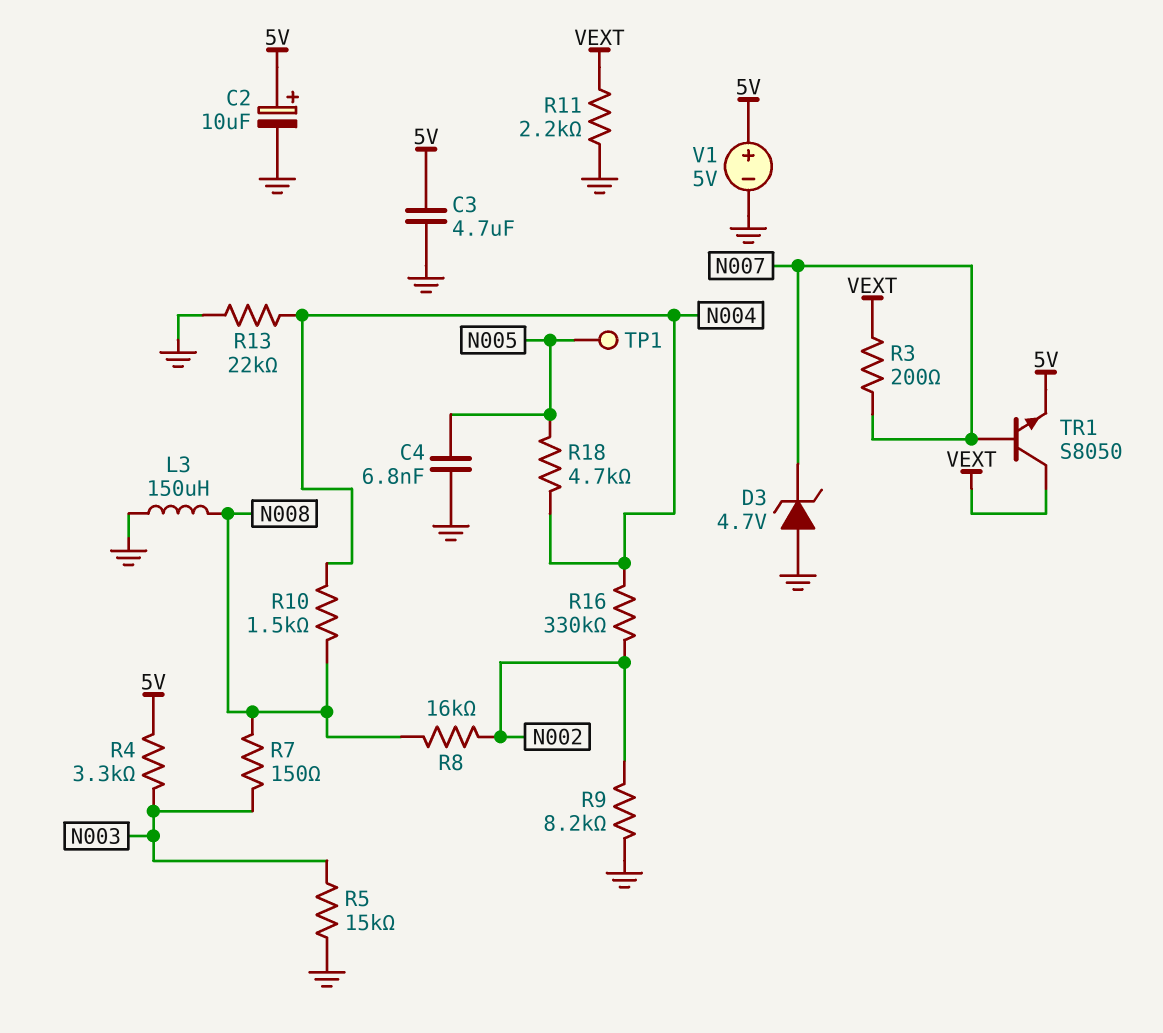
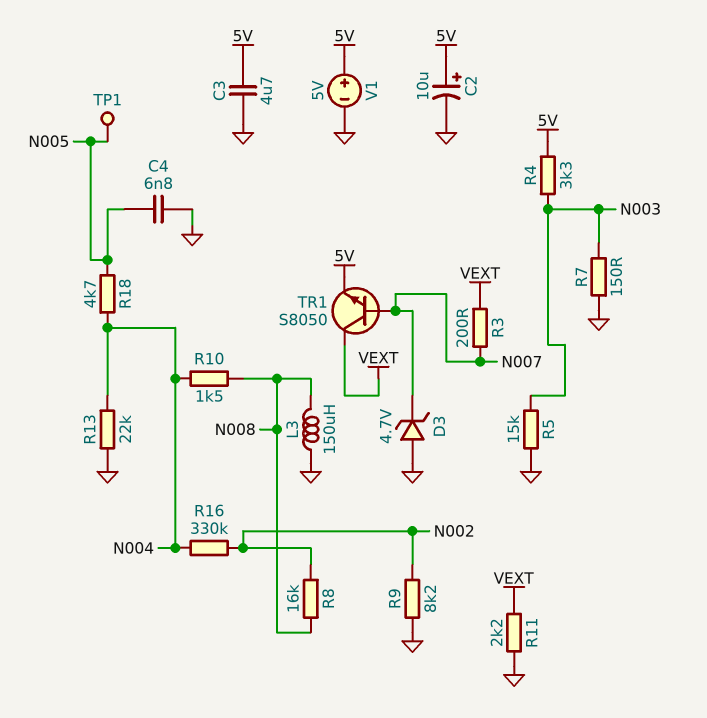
R7: 150 (N003, N008) -> 150 (GND, N003)

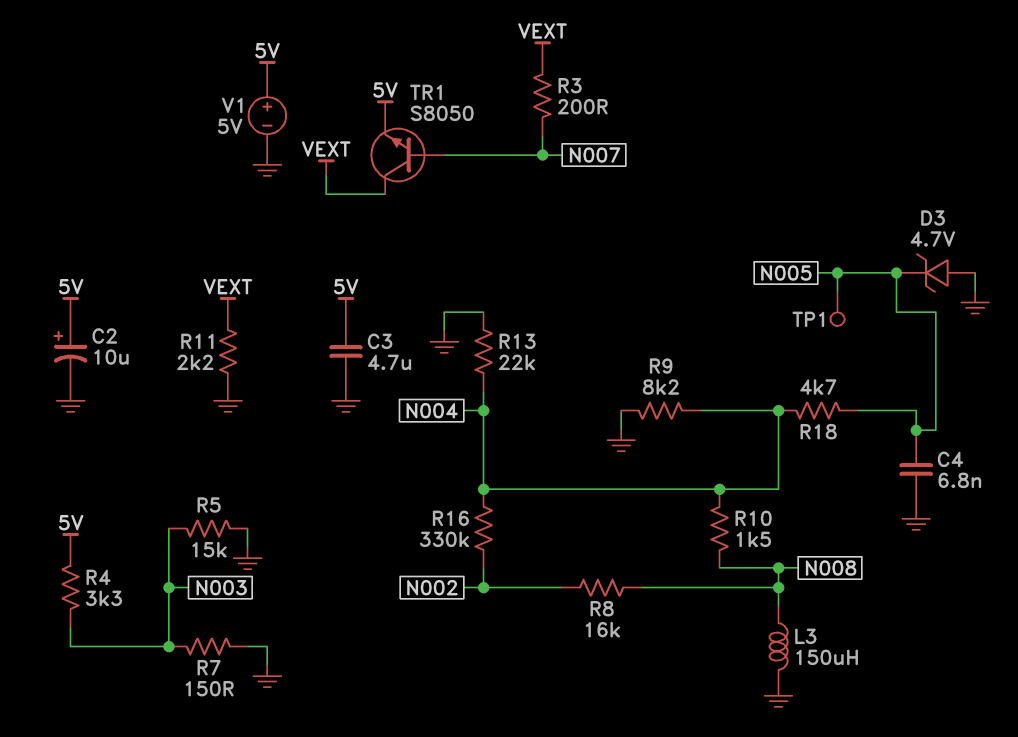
D3: zener 4.7V (A GND, K N007) -> zener 4.7V (A GND, K N005)
R9: 8.2k (GND, N002) -> 8.2k (GND, N004)

